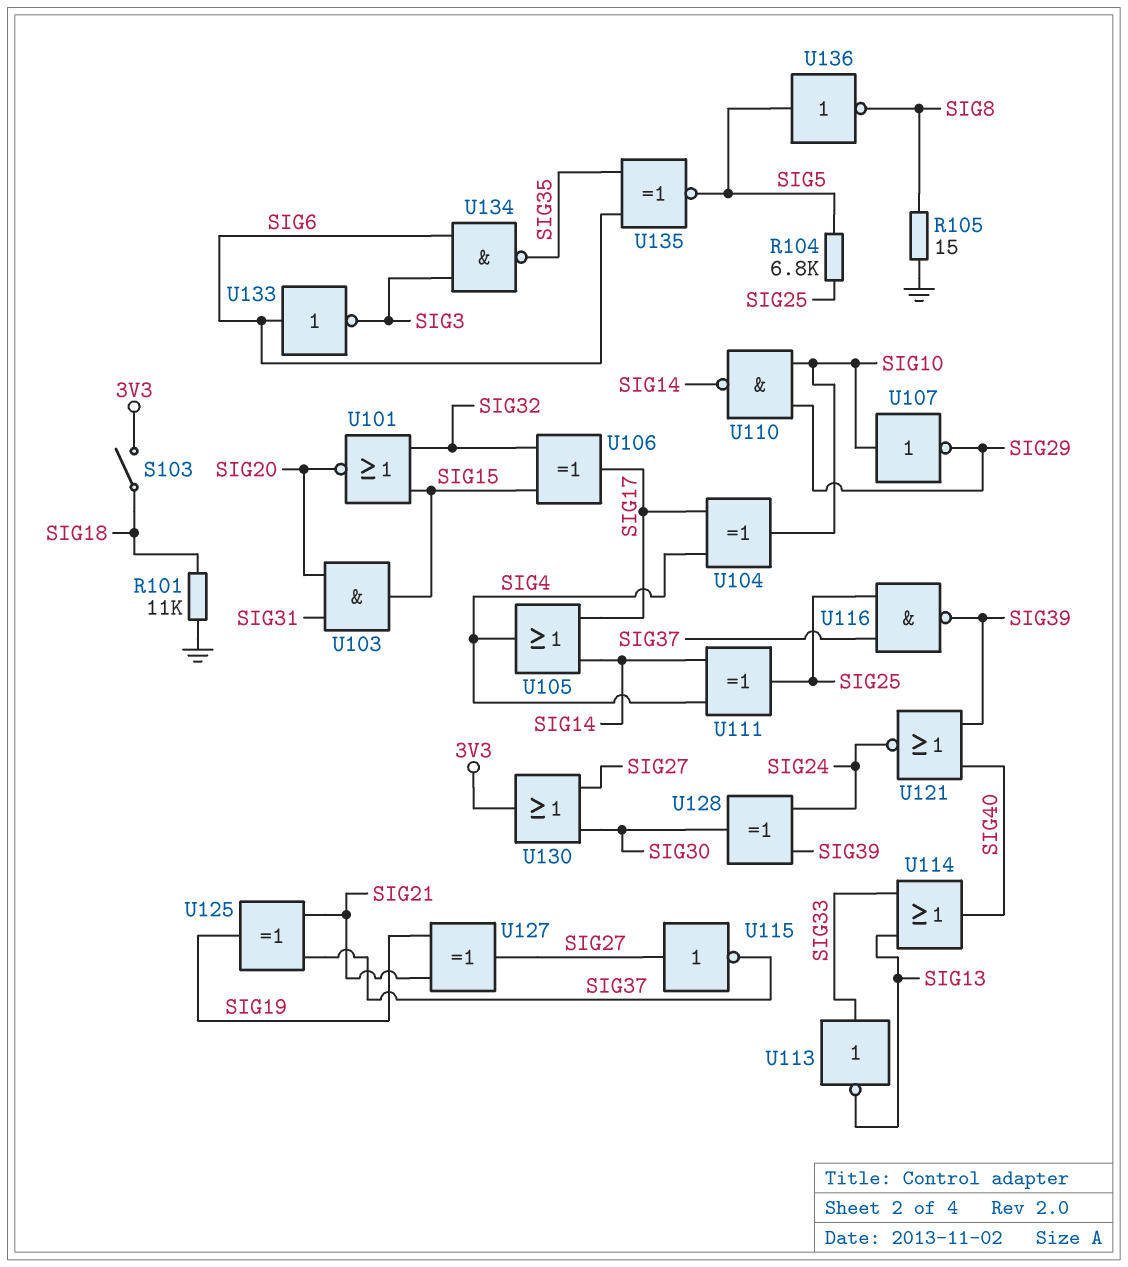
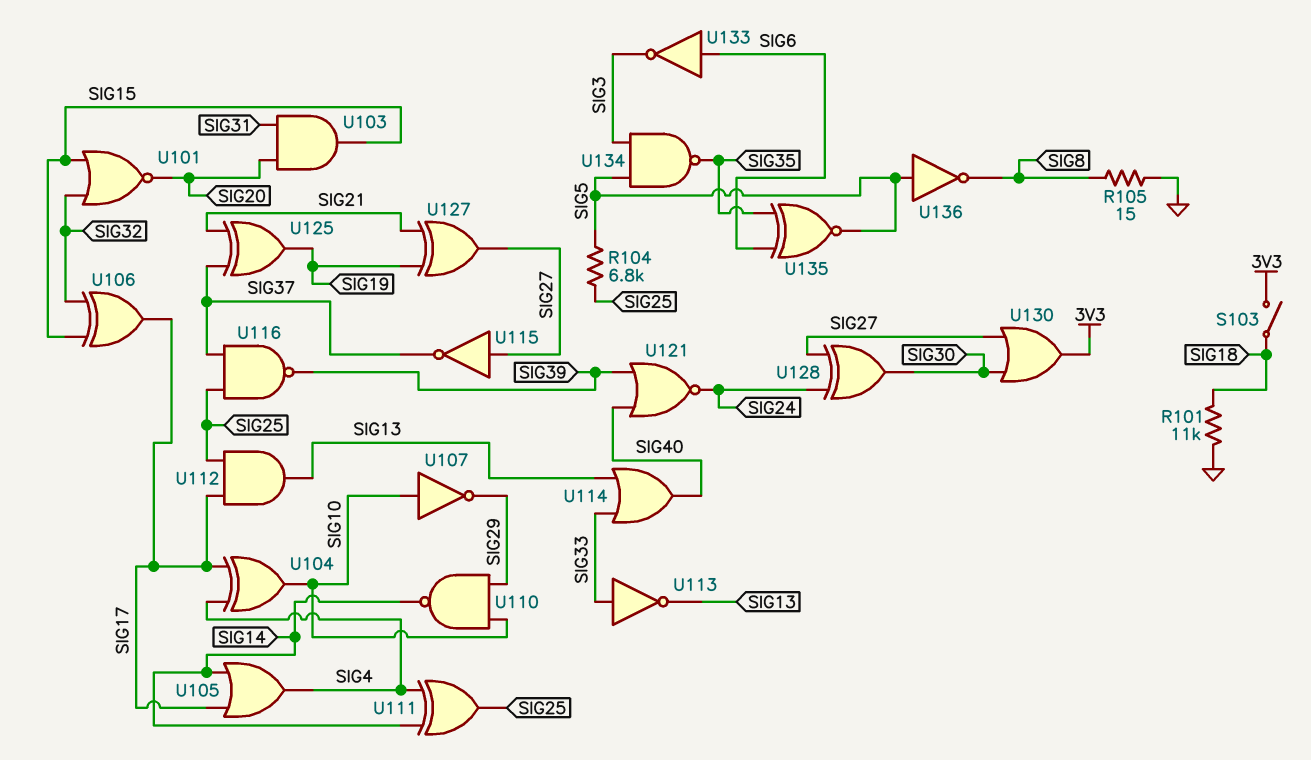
U112: none -> AND (in SIG17, in SIG25, out SIG13)
U128: XOR (in SIG24, in SIG39, out SIG30) -> XOR (in SIG24, in SIG27, out SIG30)
U134: NAND (in SIG3, in SIG6, out SIG35) -> NAND (in SIG3, in SIG5, out SIG35)

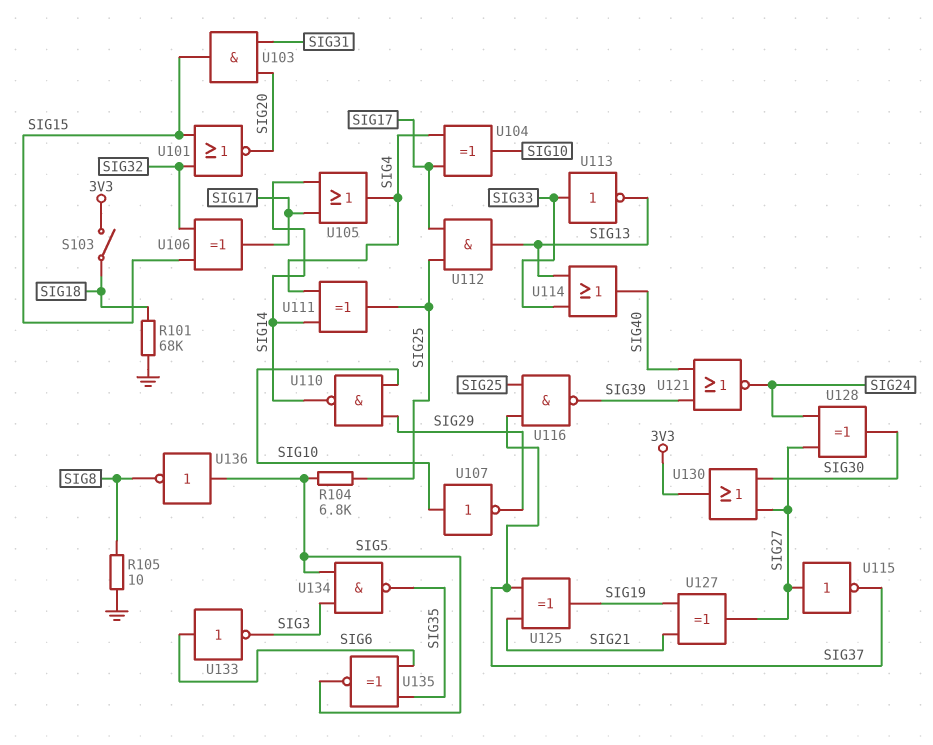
R101: 11k (GND, SIG18) -> 68k (GND, SIG18)
R105: 15 (GND, SIG8) -> 10 (GND, SIG8)

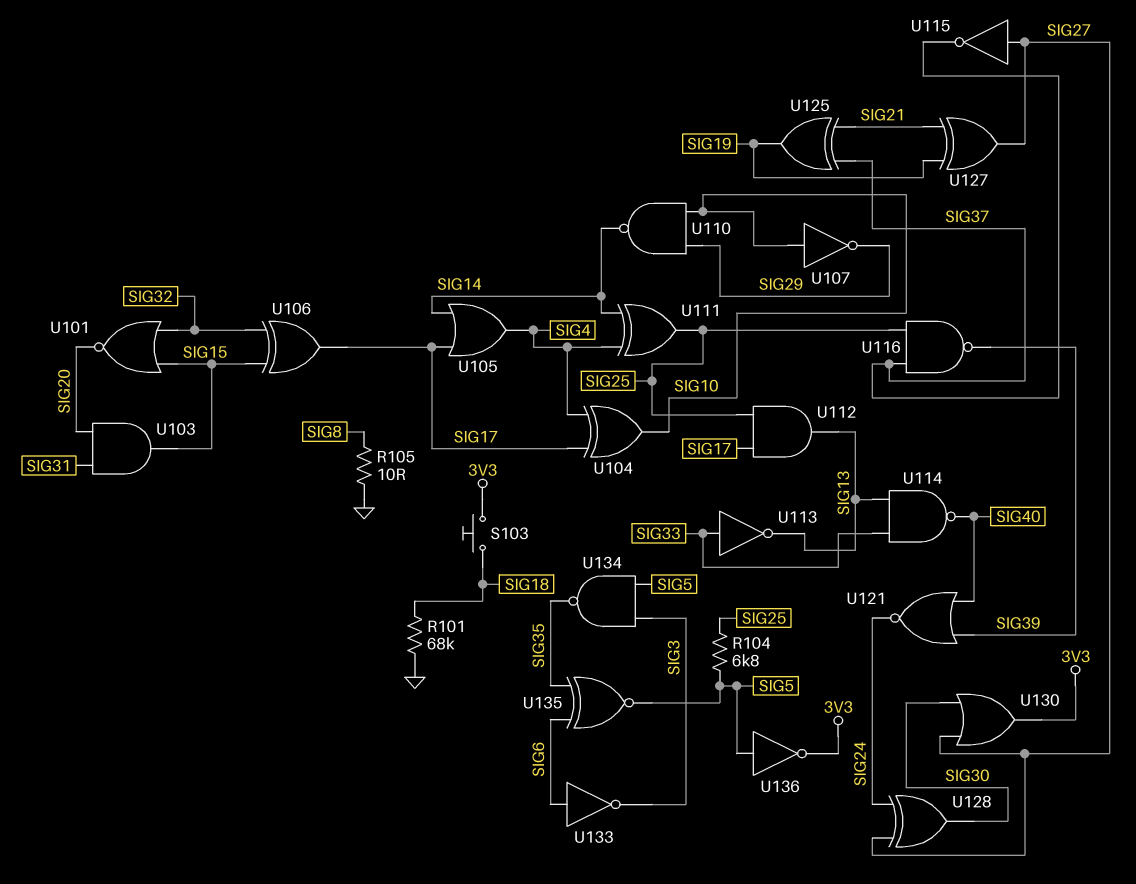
S103: switch (3V3, SIG18) -> button (3V3, SIG18)
U114: OR (in SIG13, in SIG33, out SIG40) -> NAND (in SIG13, in SIG33, out SIG40)
U136: NOT (in SIG5, out SIG8) -> NOT (in SIG5, out 3V3)

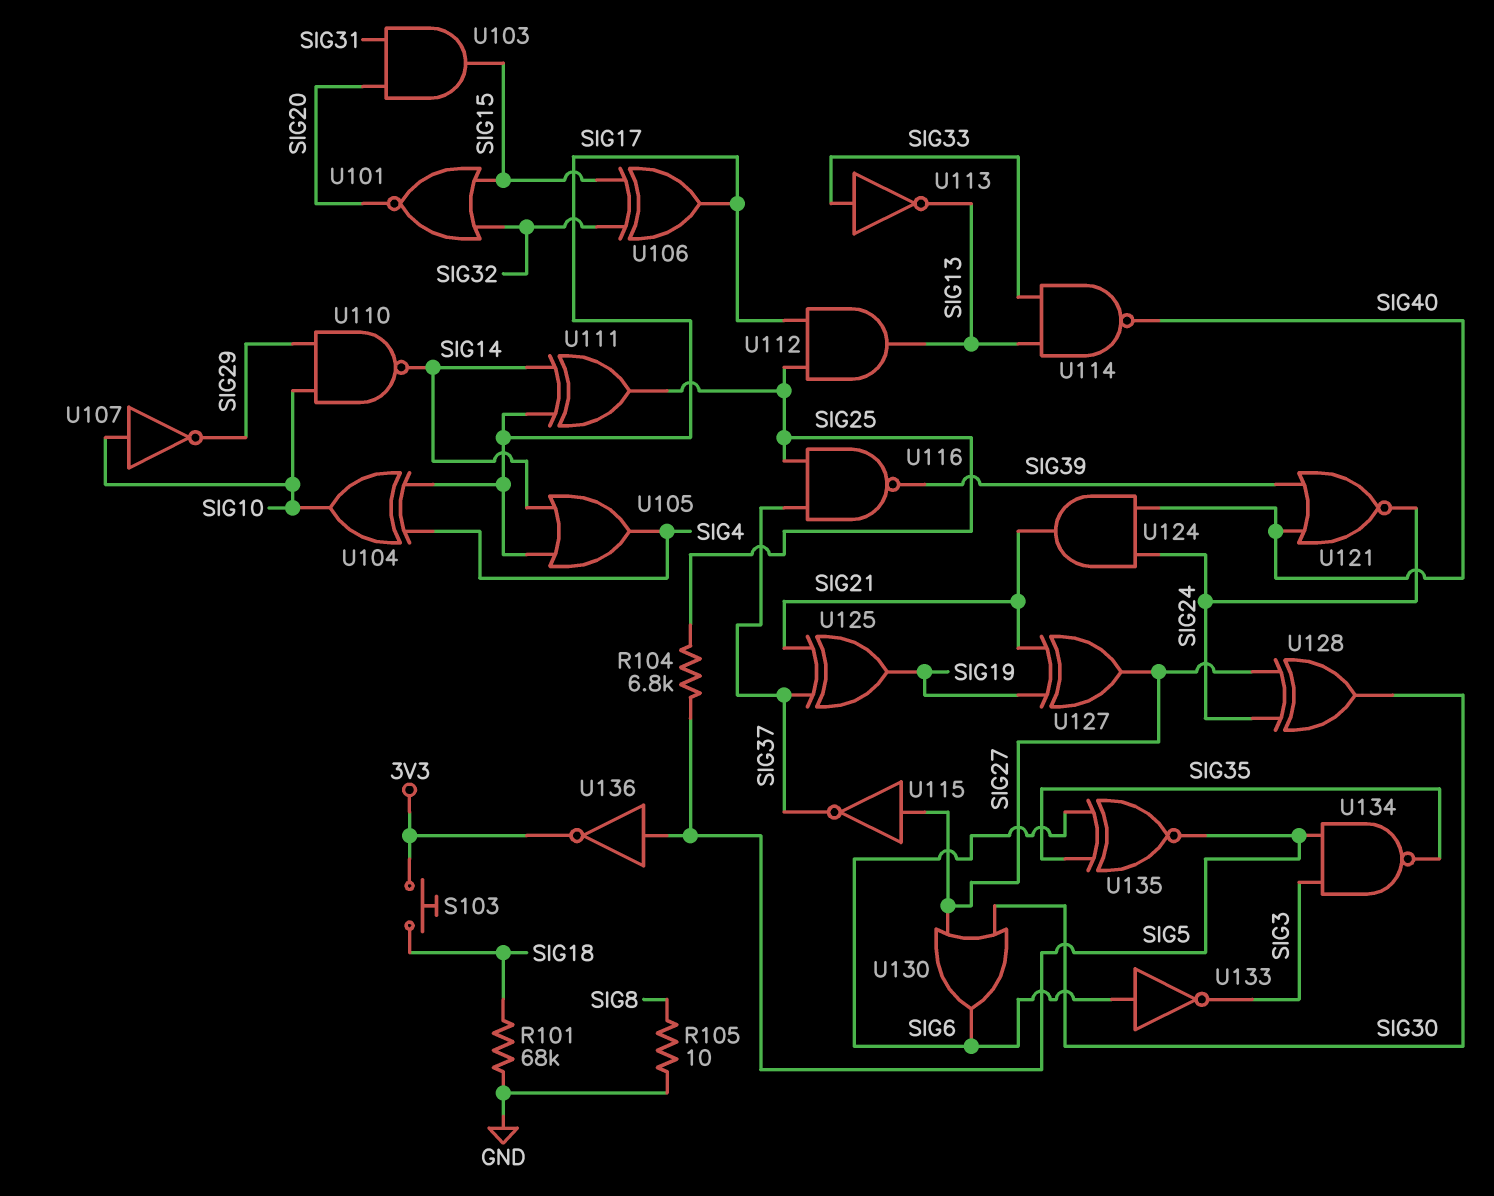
U111: XOR (in SIG4, in SIG14, out SIG25) -> XOR (in SIG14, in SIG17, out SIG25)
U124: none -> AND (in SIG24, in SIG40, out SIG21)
U130: OR (in SIG27, in SIG30, out 3V3) -> OR (in SIG27, in SIG30, out SIG6)

